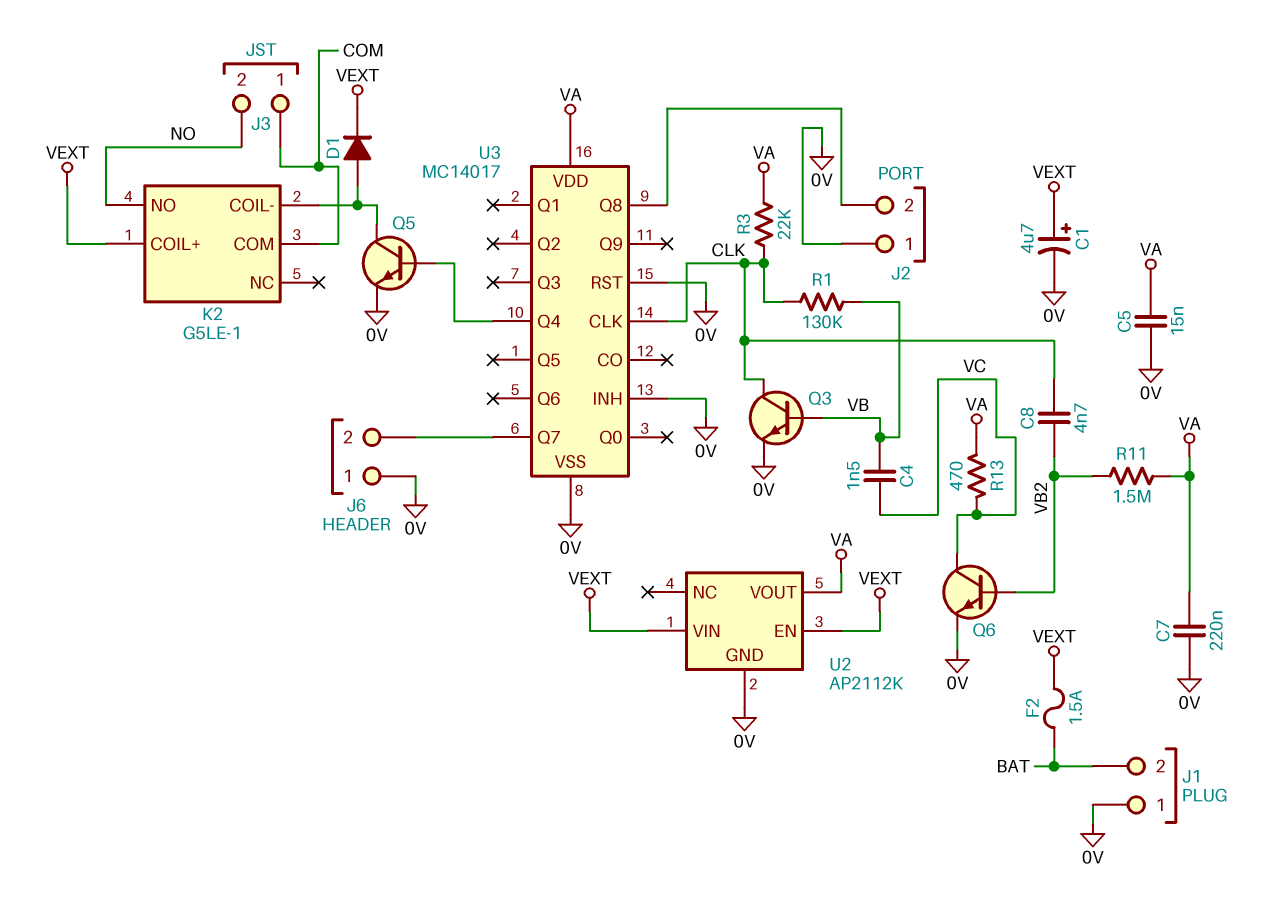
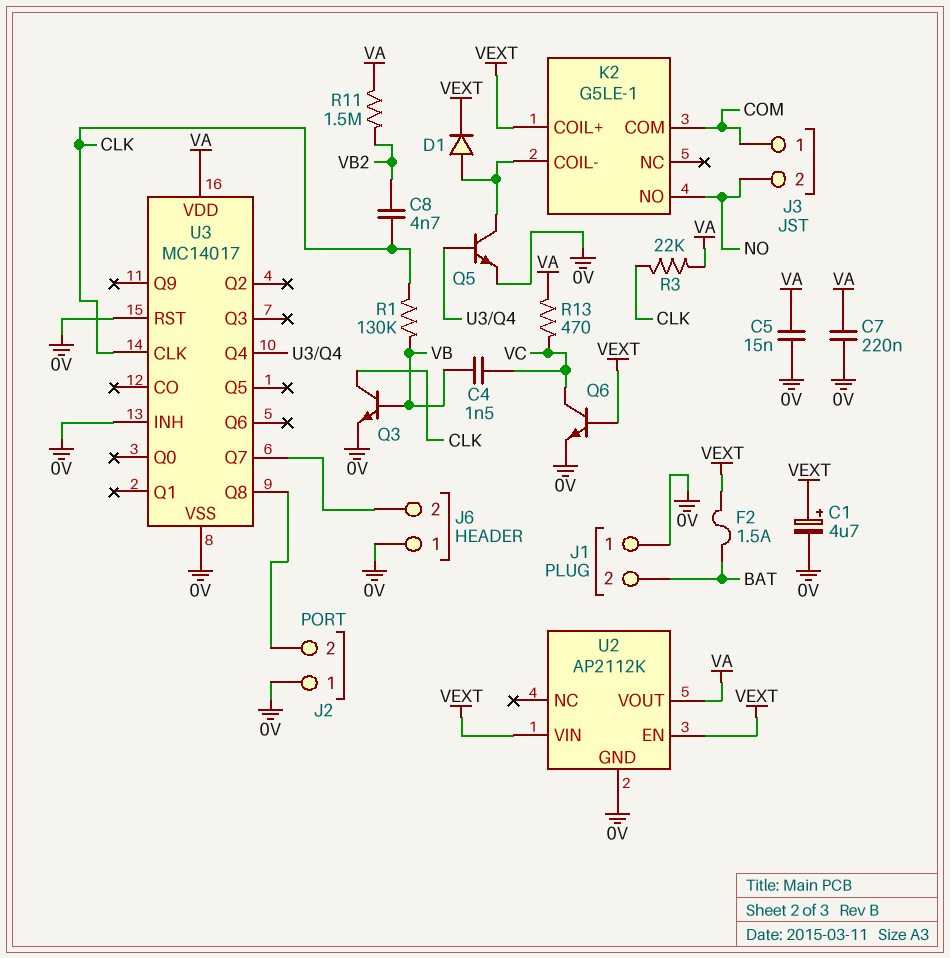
Q6: NPN (B VB2, C VC, E 0V) -> NPN (B VEXT, C VC, E 0V)

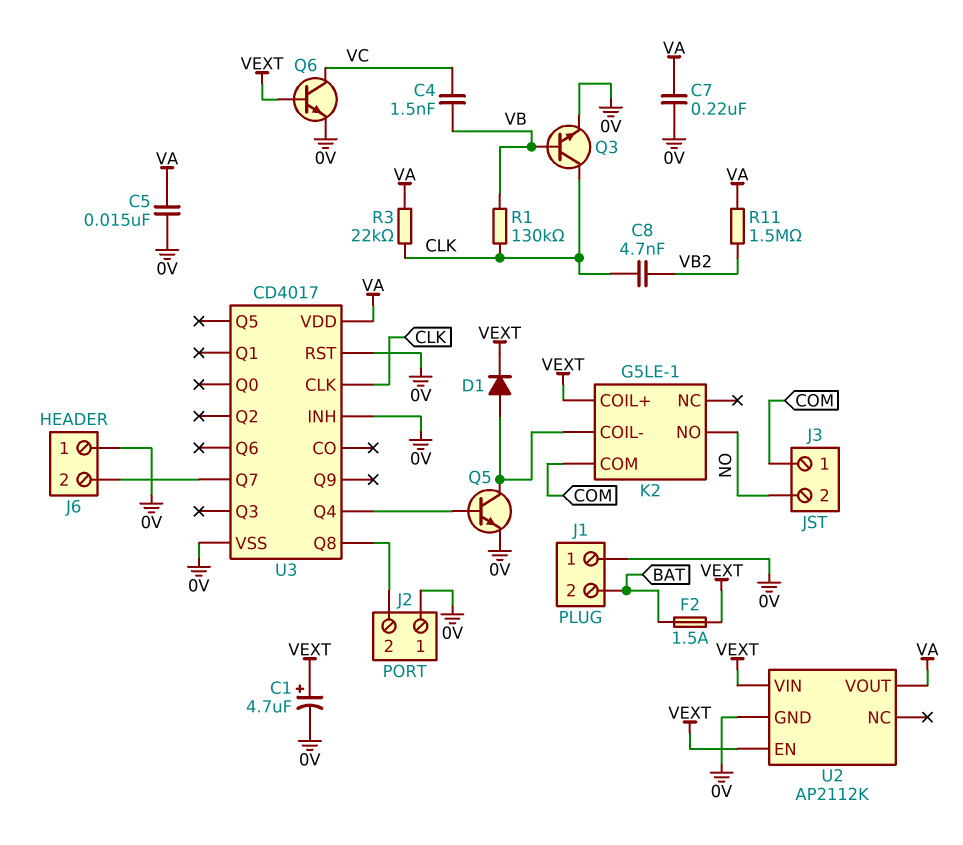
R13: 470 (VA, VC) -> none
U3: MC14017 -> CD4017

